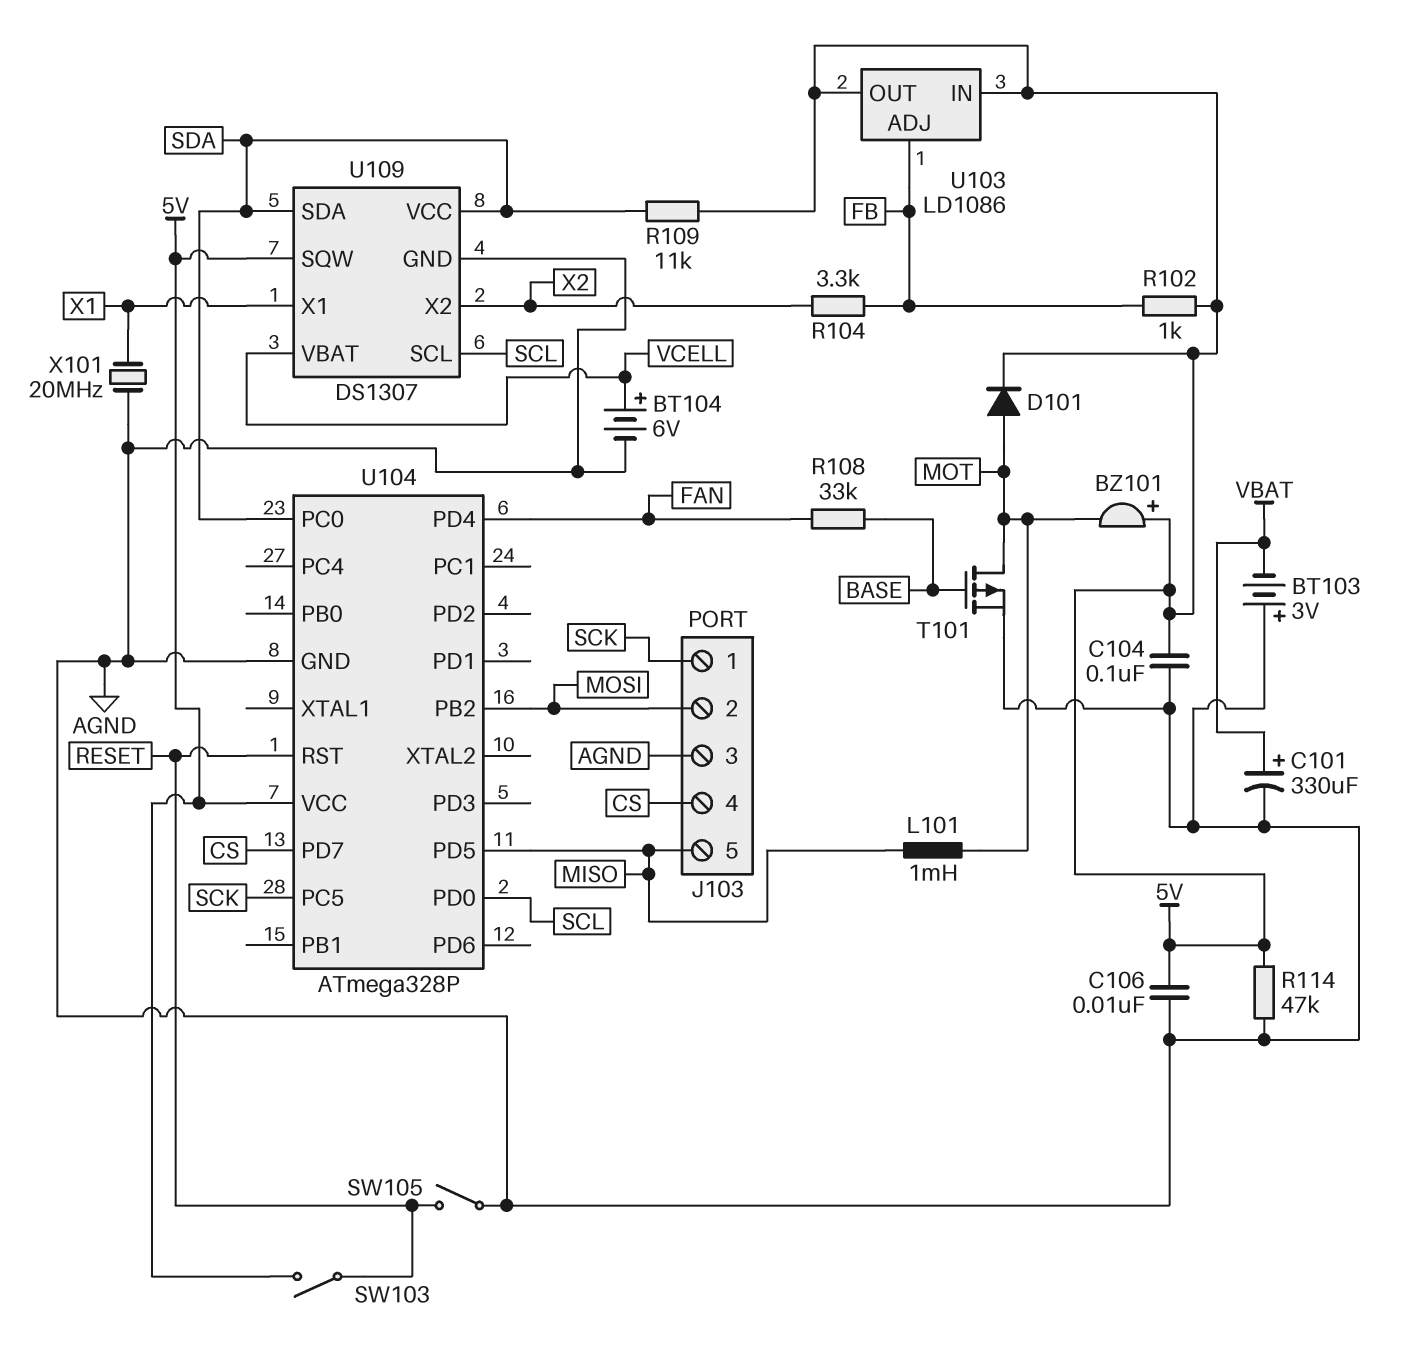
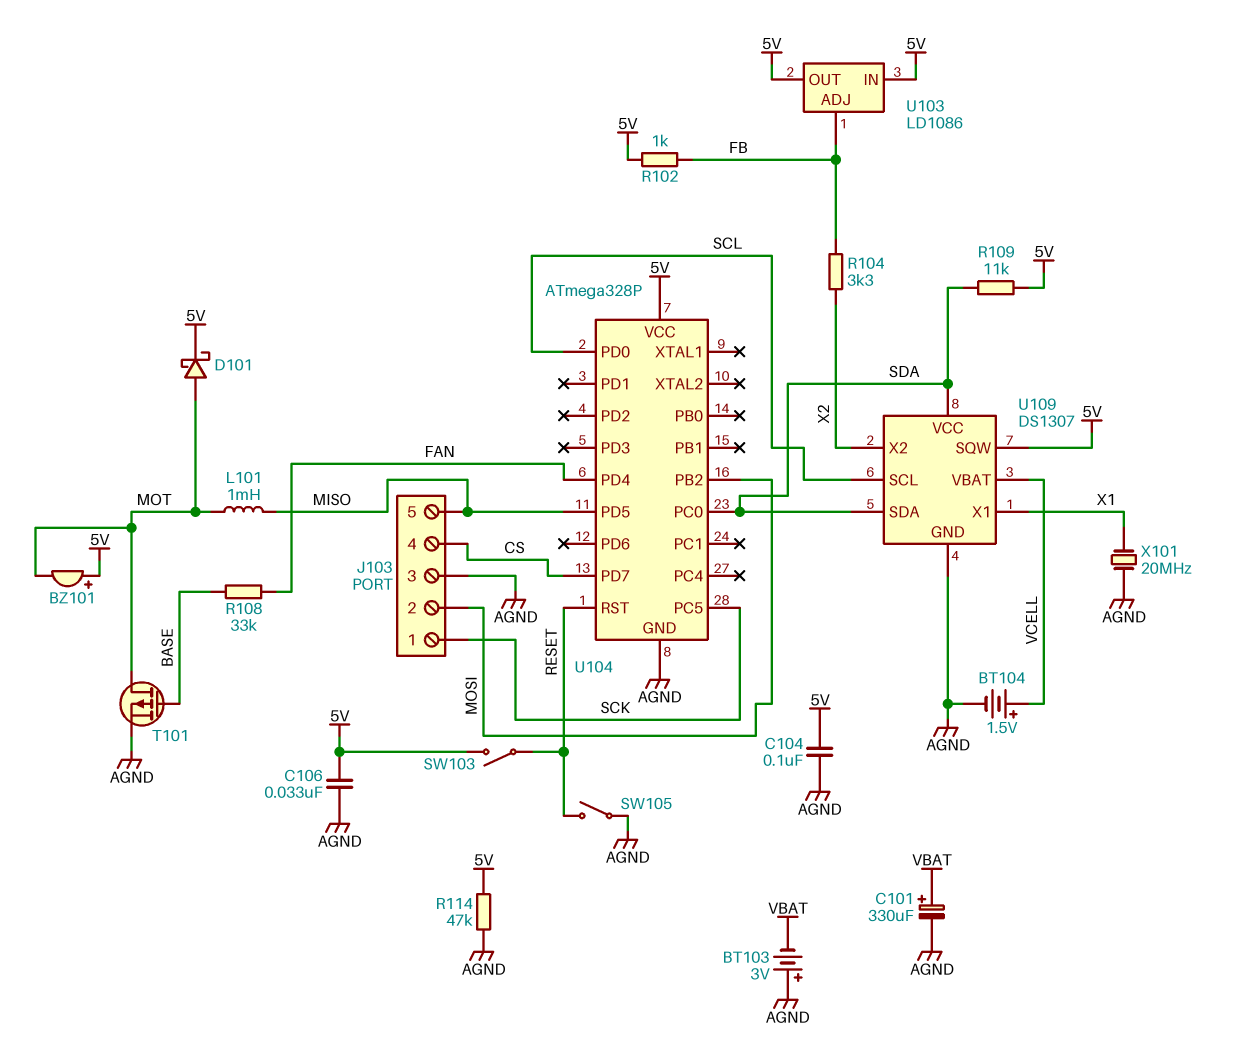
BT104: 6V (plus VCELL, minus AGND) -> 1.5V (plus VCELL, minus AGND)
C106: 10nF (5V, AGND) -> 33nF (5V, AGND)
D101: diode (A MOT, K 5V) -> schottky (A MOT, K 5V)

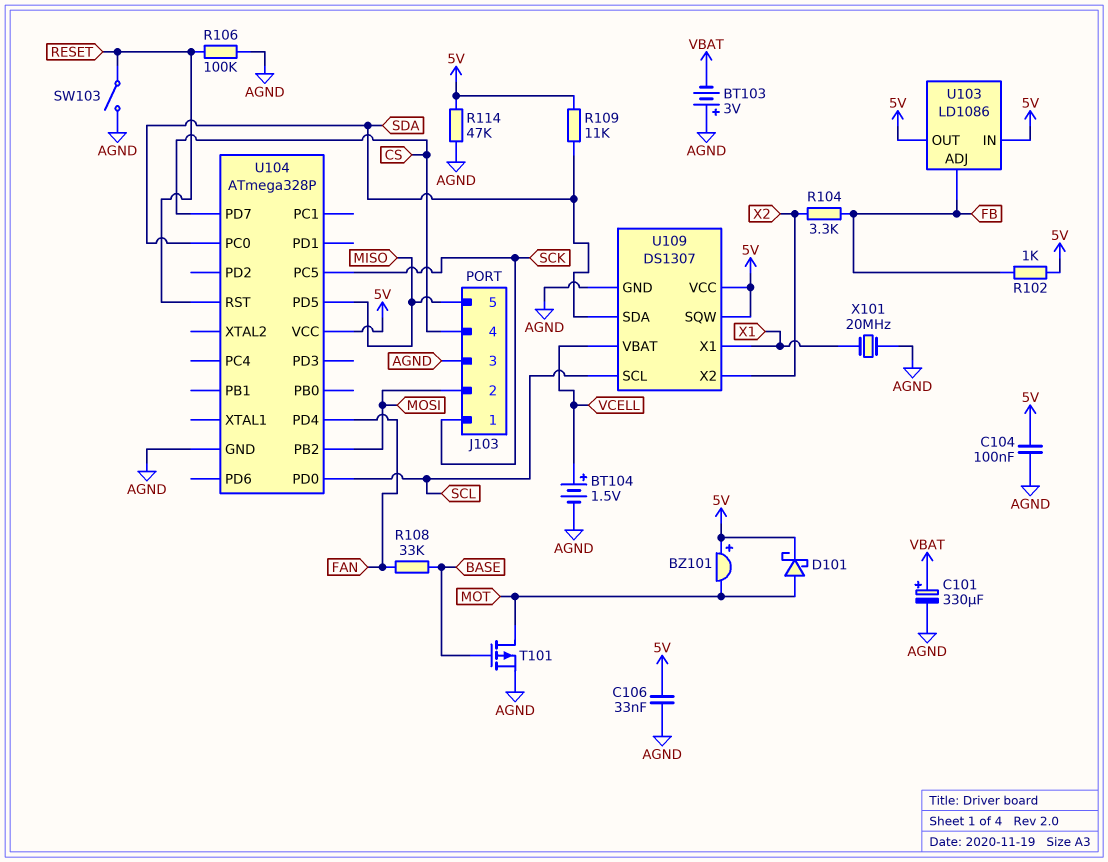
L101: 1mH (MISO, MOT) -> none
R106: none -> 100k (AGND, RESET)
SW103: switch (5V, RESET) -> switch (AGND, RESET)
SW105: switch (AGND, RESET) -> none
U109 pin VCC: SDA -> 5V

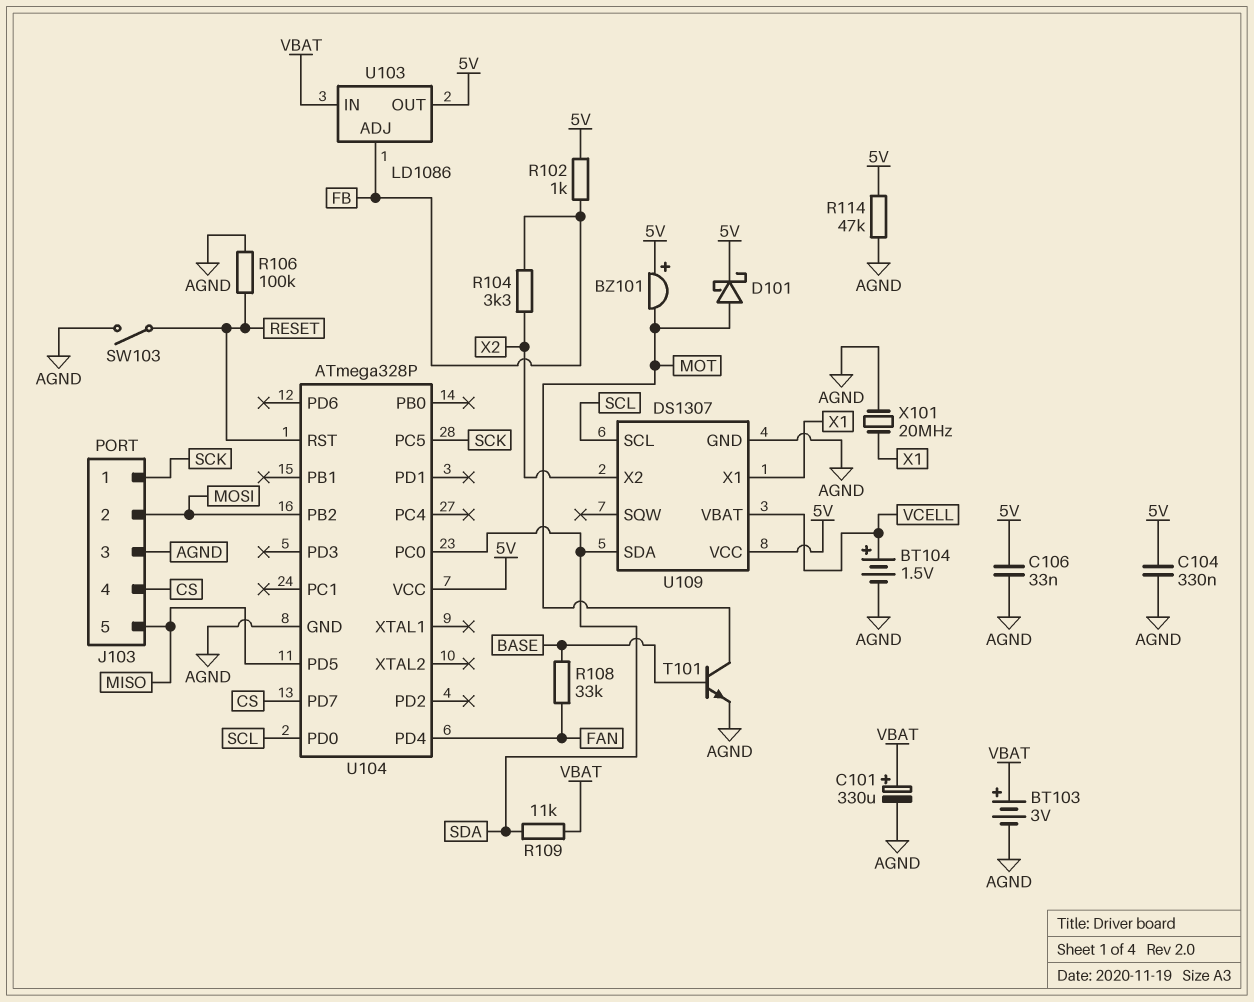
BT103: 3V (plus AGND, minus VBAT) -> 3V (plus VBAT, minus AGND)
C104: 100nF (5V, AGND) -> 330nF (5V, AGND)
R109: 11k (5V, SDA) -> 11k (SDA, VBAT)
T101: PMOS (G BASE, D MOT, S AGND) -> NPN (B BASE, C MOT, E AGND)
U103 pin IN: 5V -> VBAT
U109 pin SQW: 5V -> none

